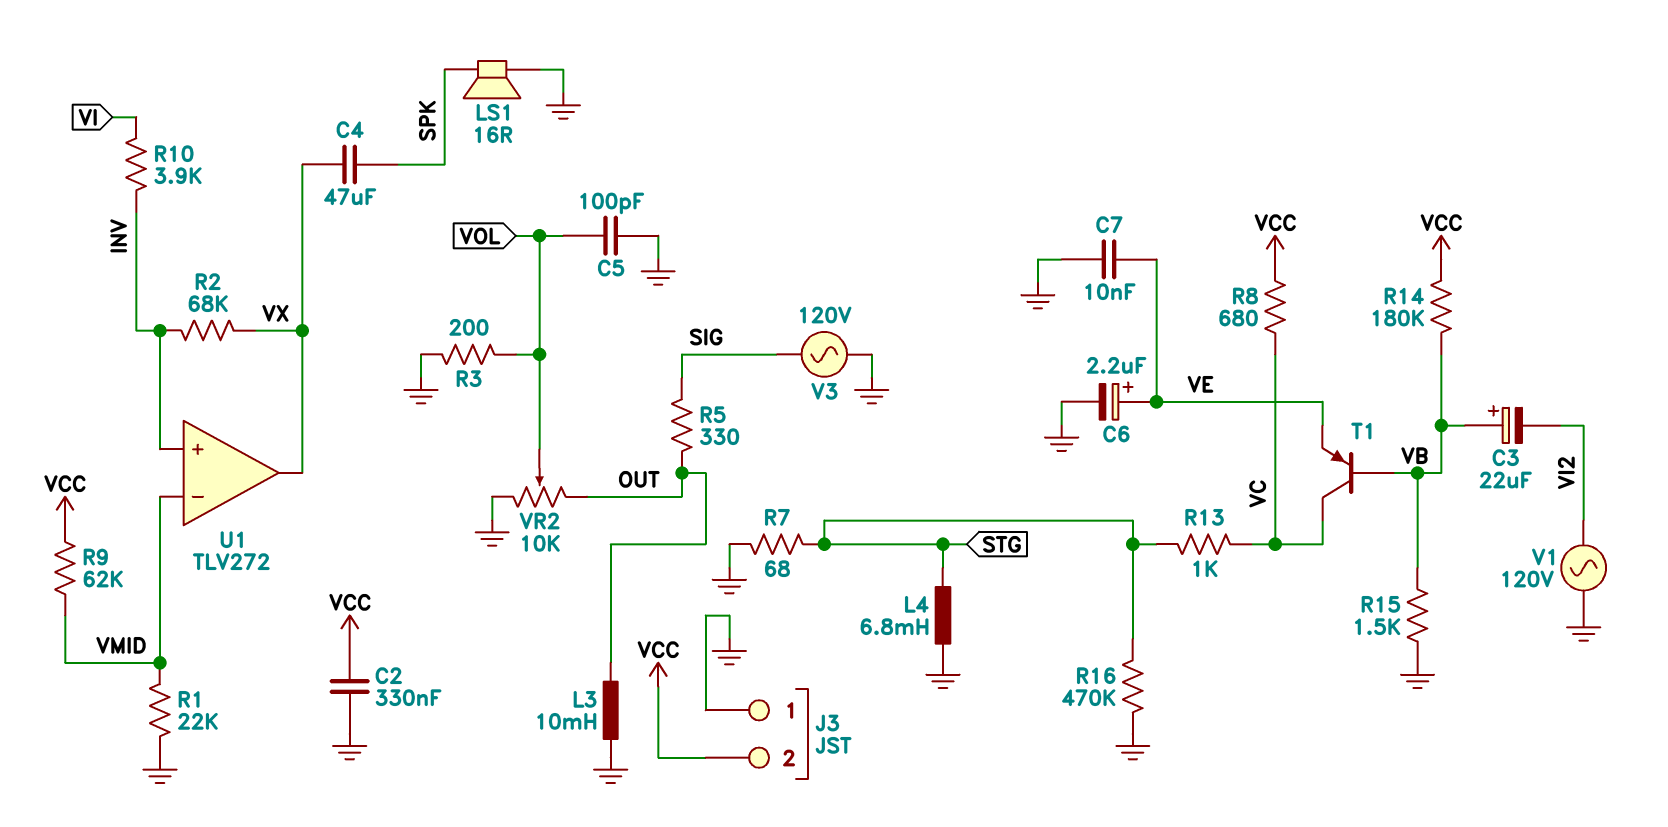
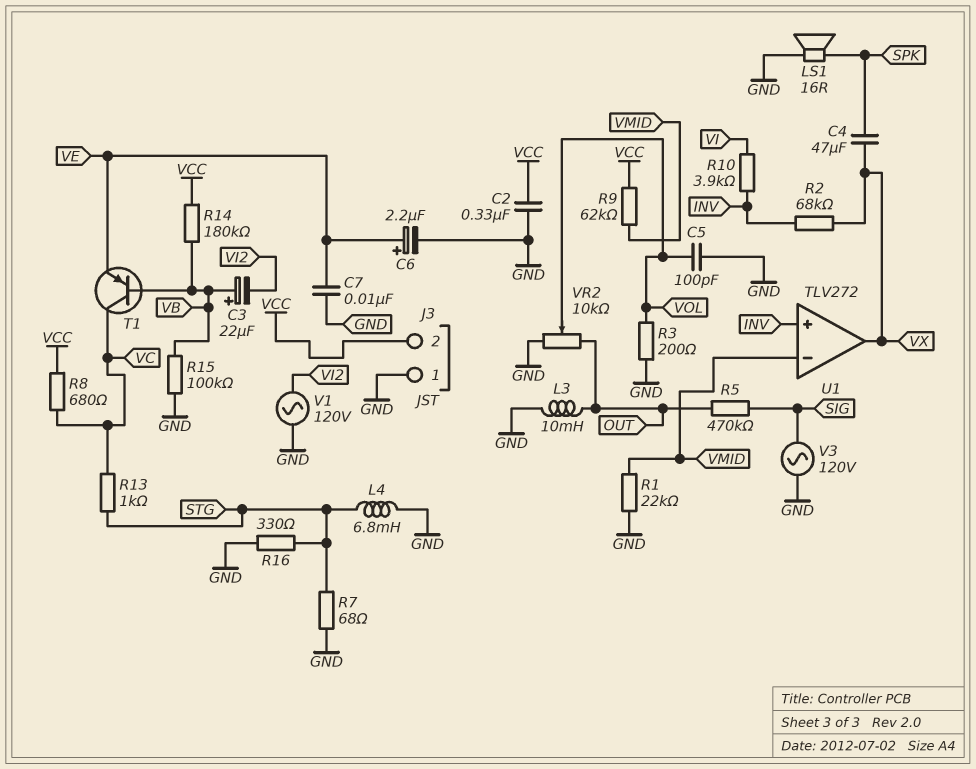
R5: 330 (OUT, SIG) -> 470k (OUT, SIG)
R15: 1.5k (GND, VB) -> 100k (GND, VB)
R16: 470k (GND, STG) -> 330 (GND, STG)

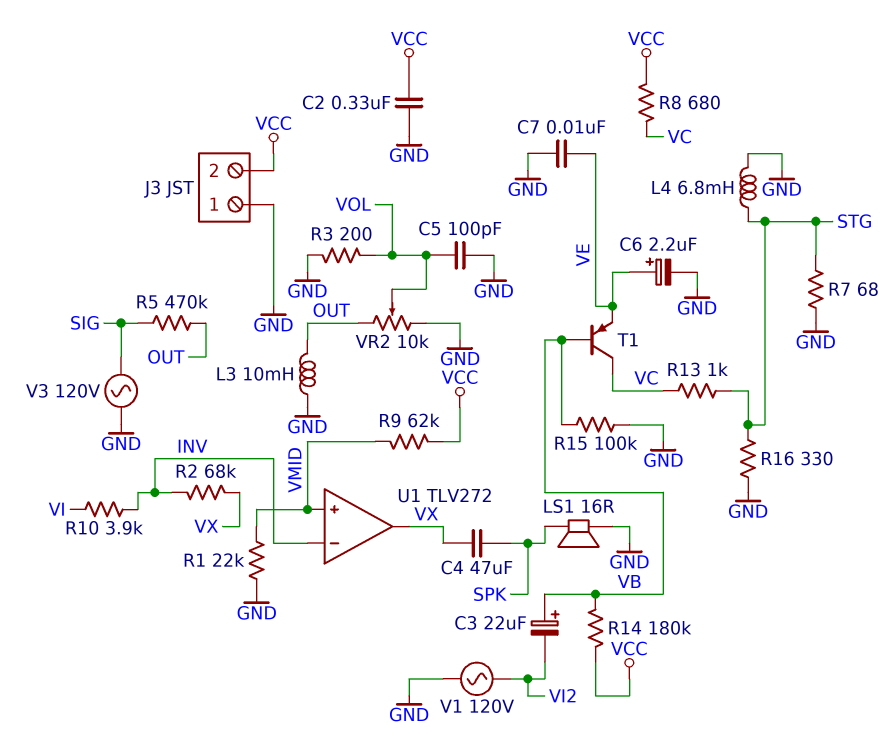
U1 pin in+: INV -> VMID
U1 pin in-: VMID -> INV

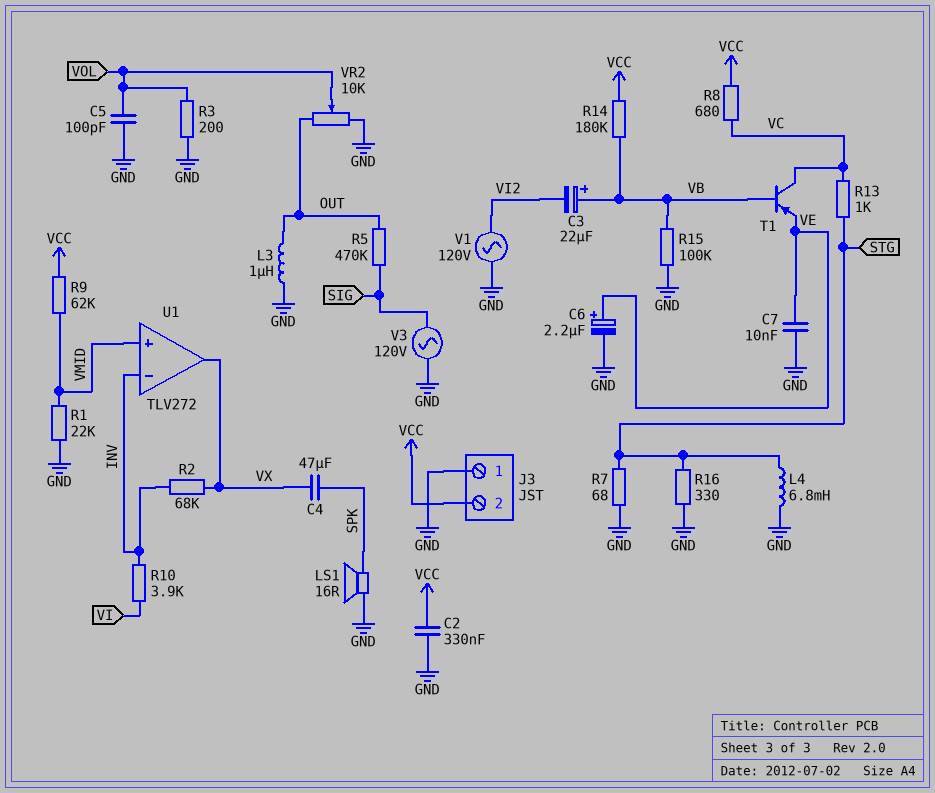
L3: 10mH (GND, OUT) -> 1uH (GND, OUT)

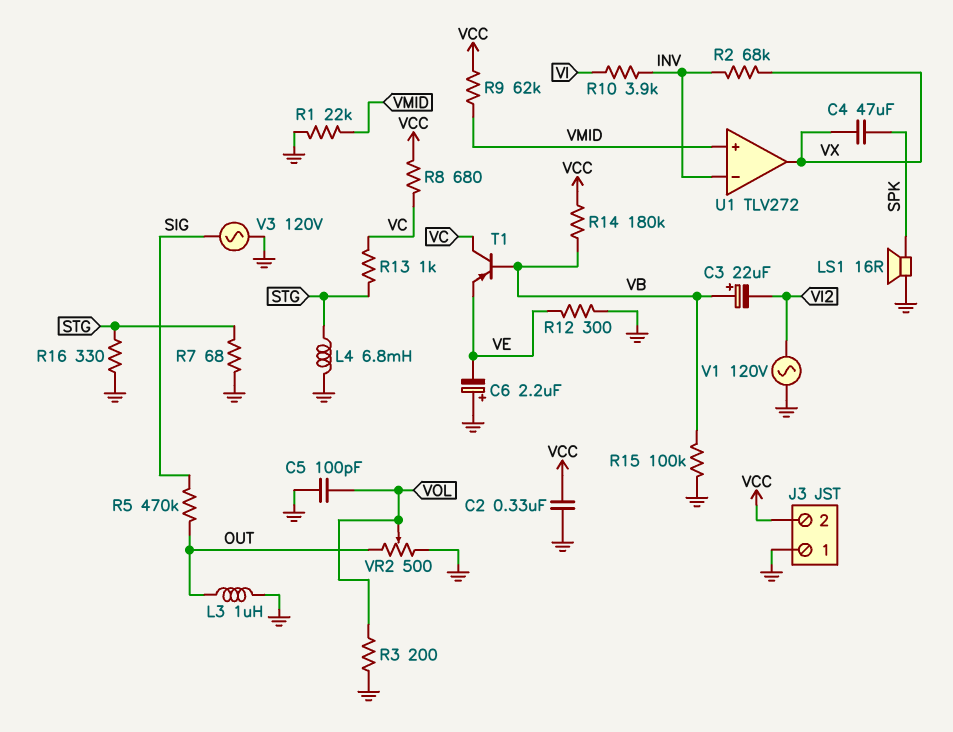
C6: 2.2uF (plus VE, minus GND) -> 2.2uF (plus GND, minus VE)
C7: 10nF (GND, VE) -> none
R12: none -> 300 (GND, VE)
VR2: 10k (GND, OUT, wiper VOL) -> 500 (GND, OUT, wiper VOL)

